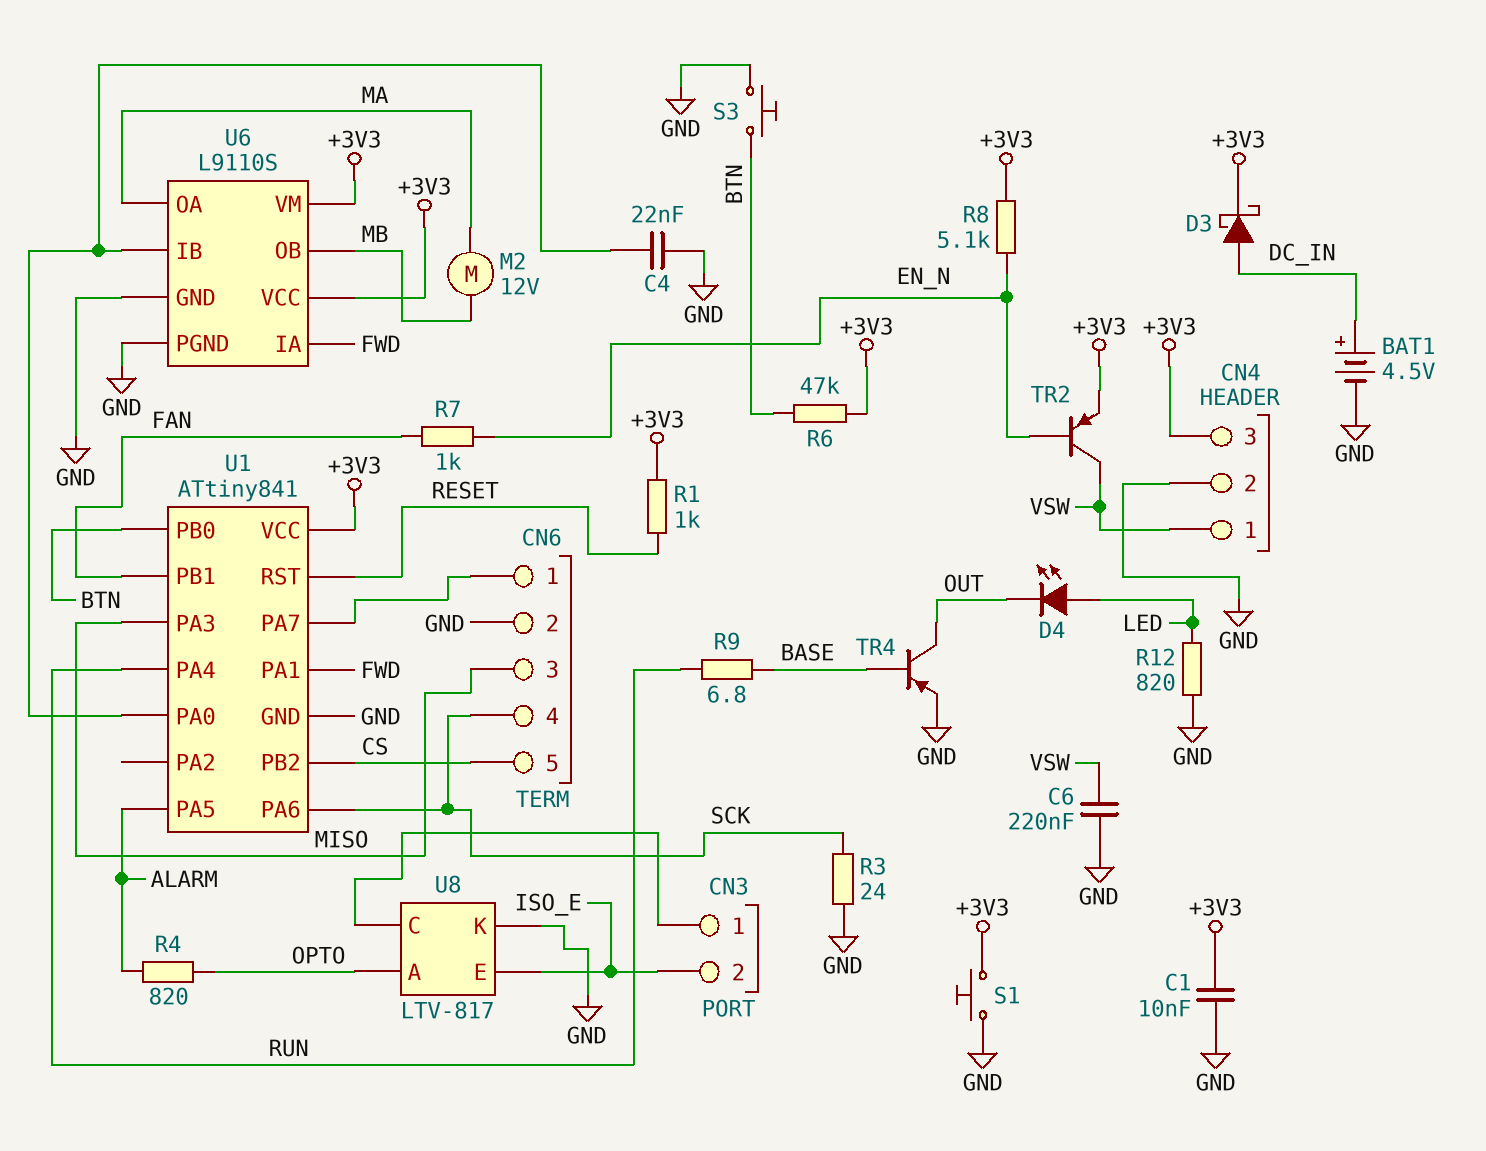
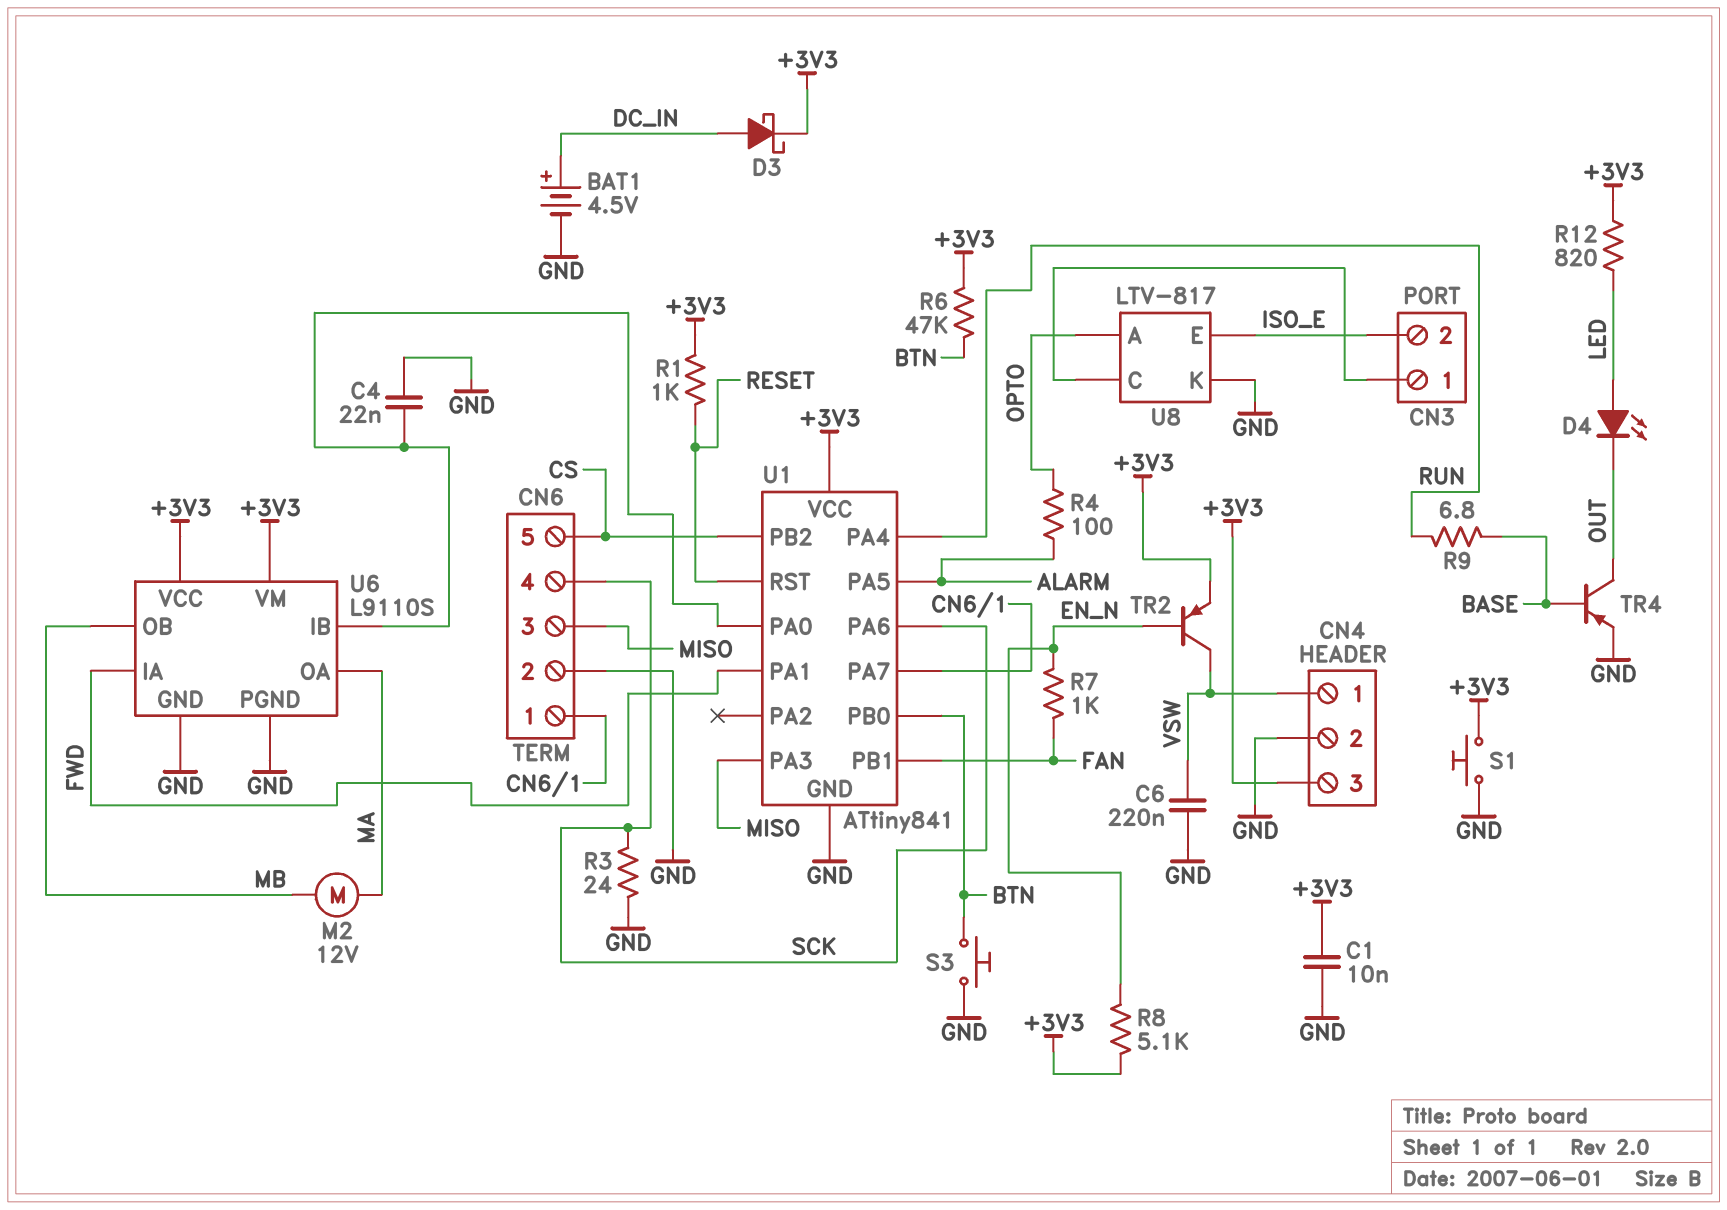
R4: 820 (ALARM, OPTO) -> 100 (ALARM, OPTO)
R12: 820 (GND, LED) -> 820 (+3V3, LED)

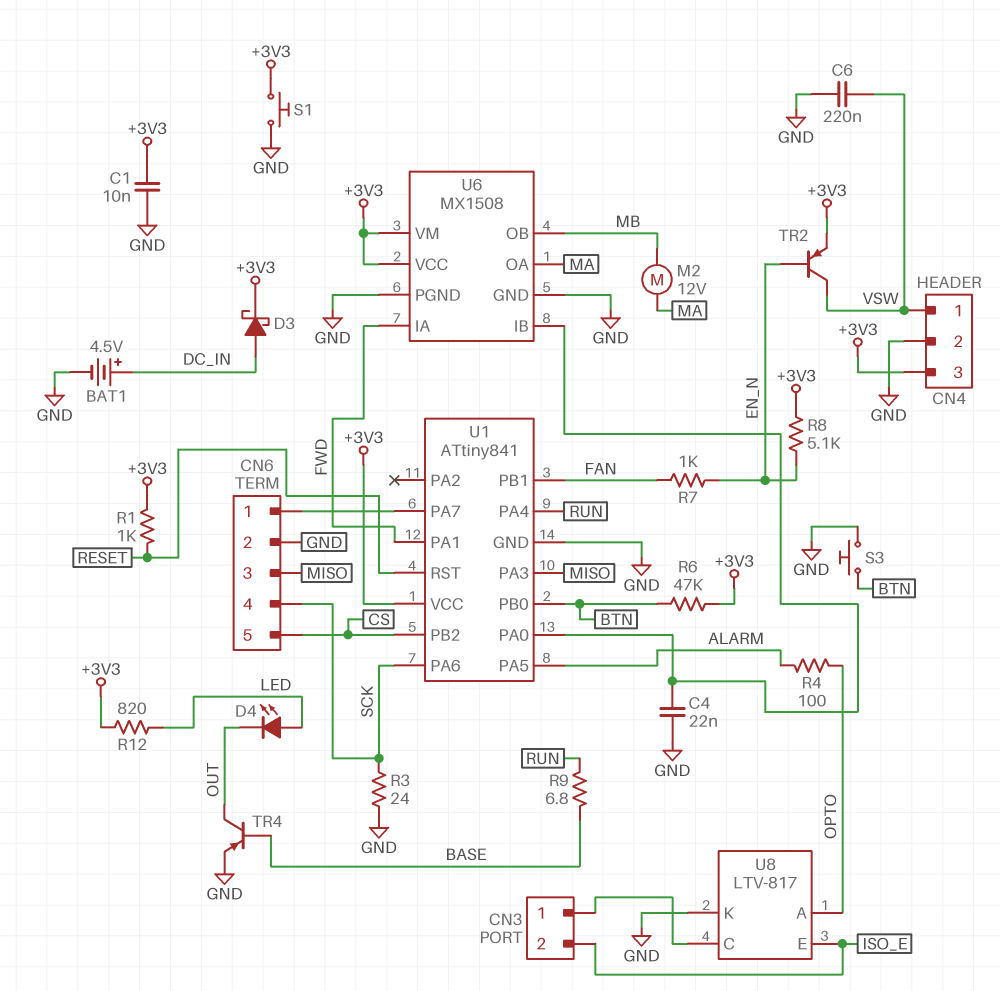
U6: L9110S -> MX1508

